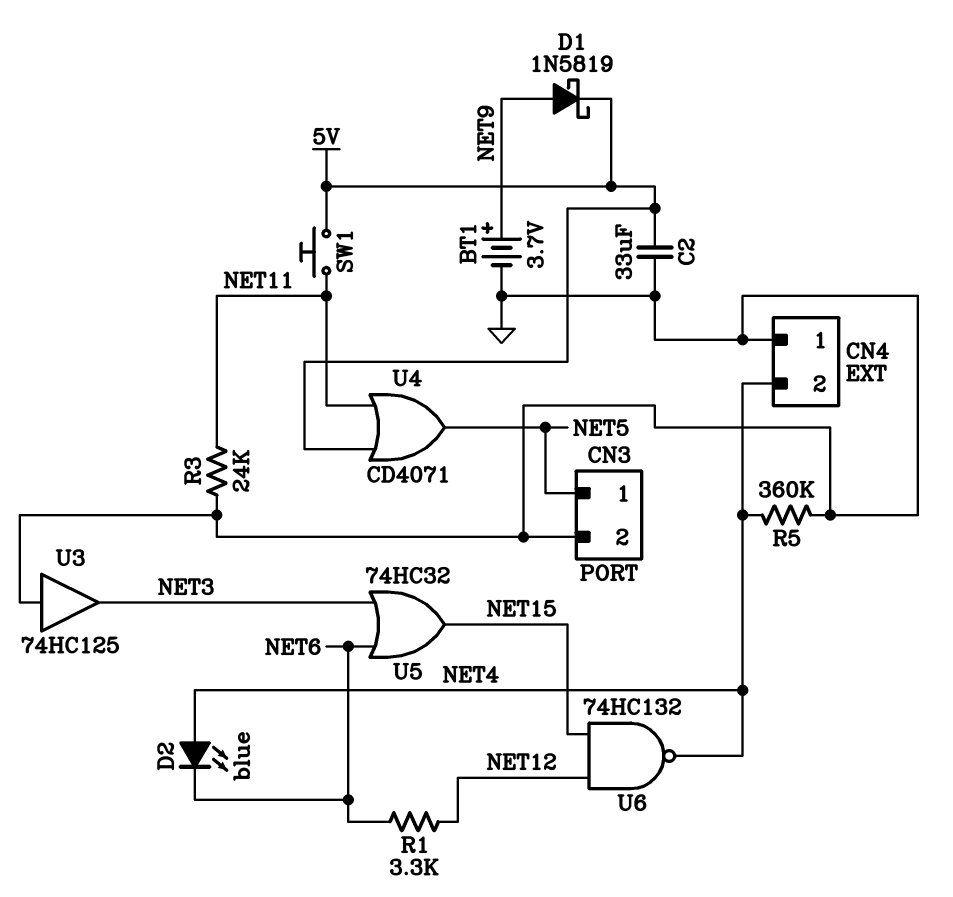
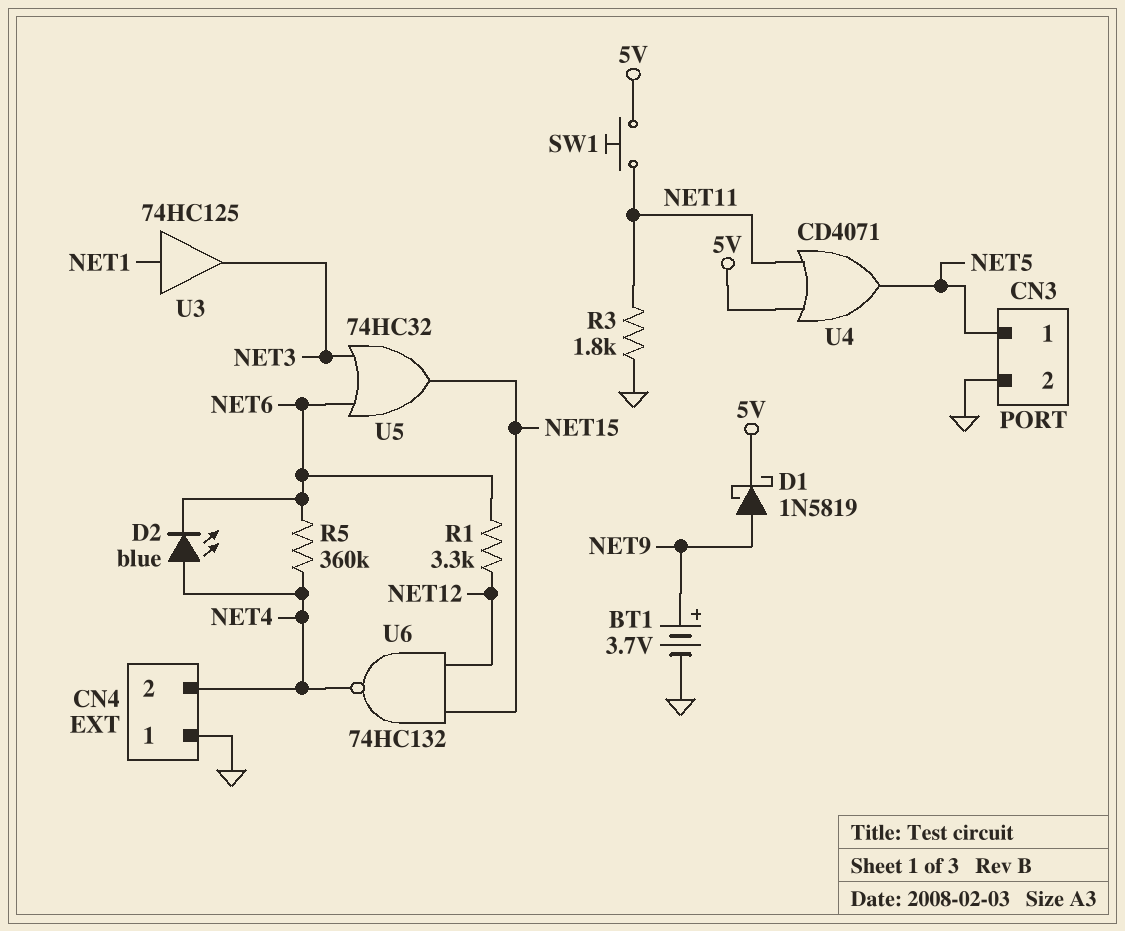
C2: 33uF (5V, GND) -> none
R3: 24k (GND, NET11) -> 1.8k (GND, NET11)
R5: 360k (GND, NET4) -> 360k (NET4, NET6)
U3: buffer 74HC125 (in GND, out NET3) -> buffer 74HC125 (in NET1, out NET3)

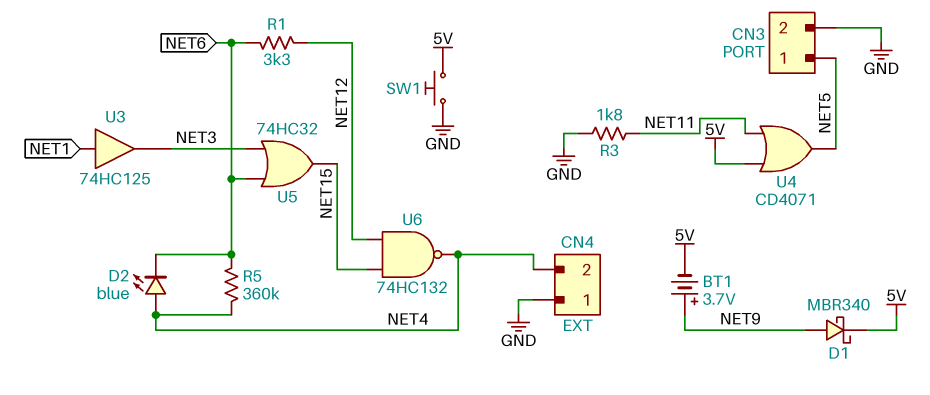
BT1: 3.7V (plus NET9, minus GND) -> 3.7V (plus NET9, minus 5V)
D1: schottky 1N5819 (A NET9, K 5V) -> schottky MBR340 (A NET9, K 5V)
SW1: button (5V, NET11) -> button (5V, GND)

